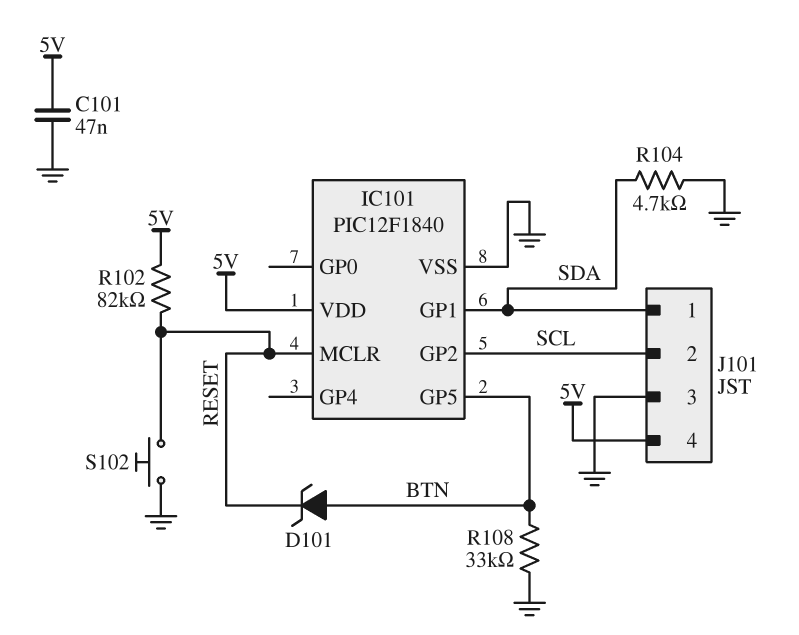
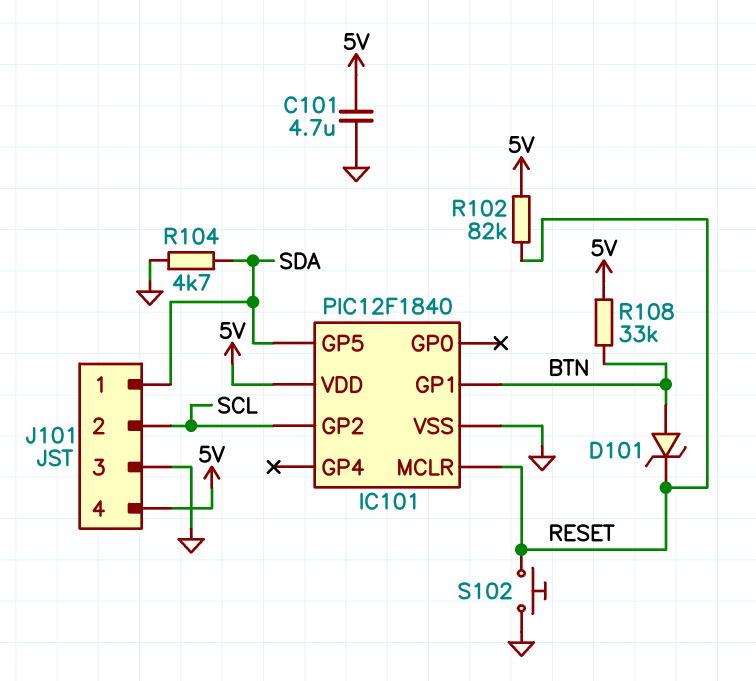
C101: 47nF (5V, GND) -> 4.7uF (5V, GND)
IC101 pin GP1: SDA -> BTN
IC101 pin GP5: BTN -> SDA
R108: 33k (BTN, GND) -> 33k (5V, BTN)

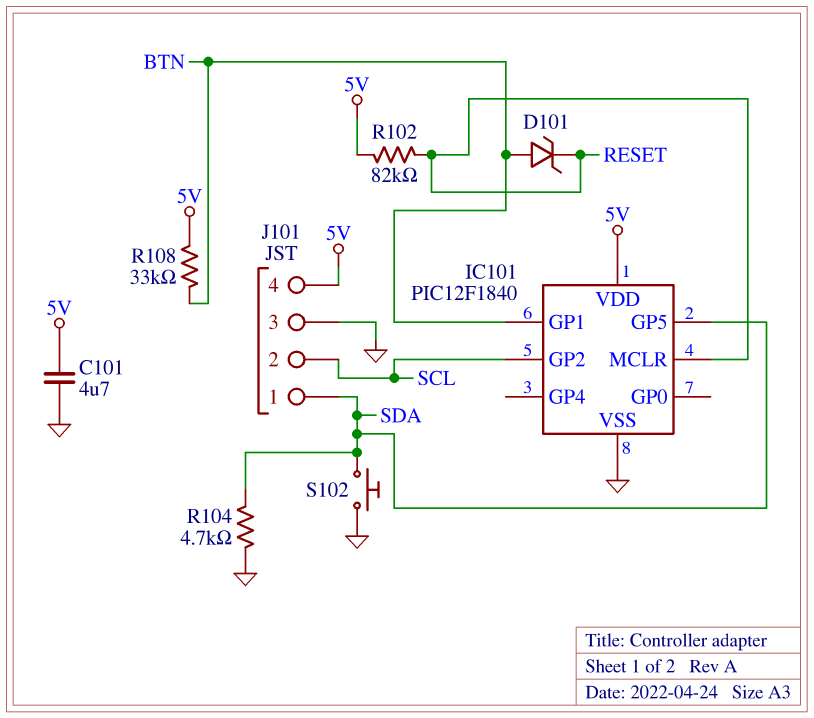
S102: button (GND, RESET) -> button (GND, SDA)

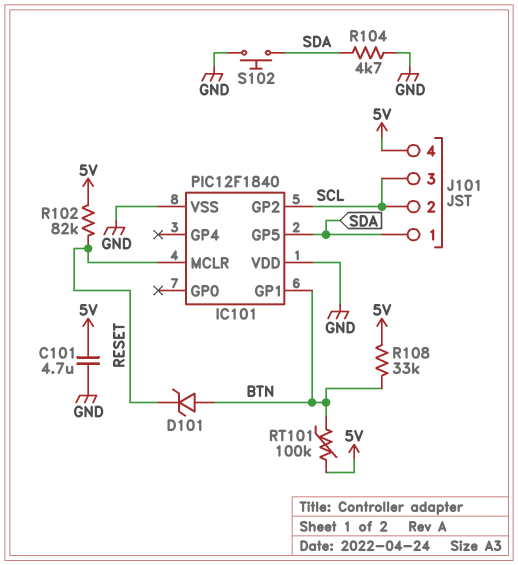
IC101 pin VDD: 5V -> GND
J101 pin 3: GND -> SCL
RT101: none -> 100k (5V, BTN)

